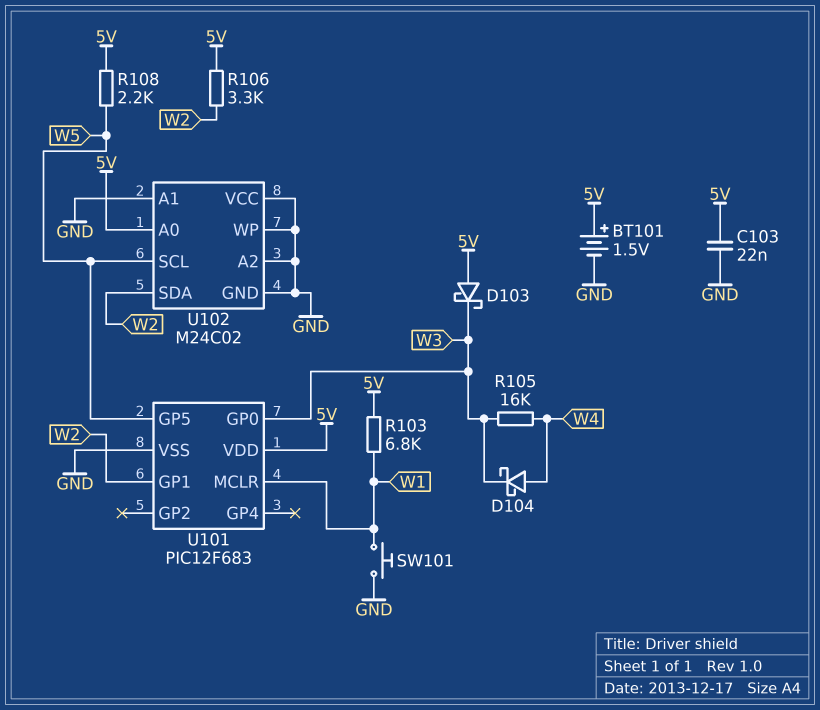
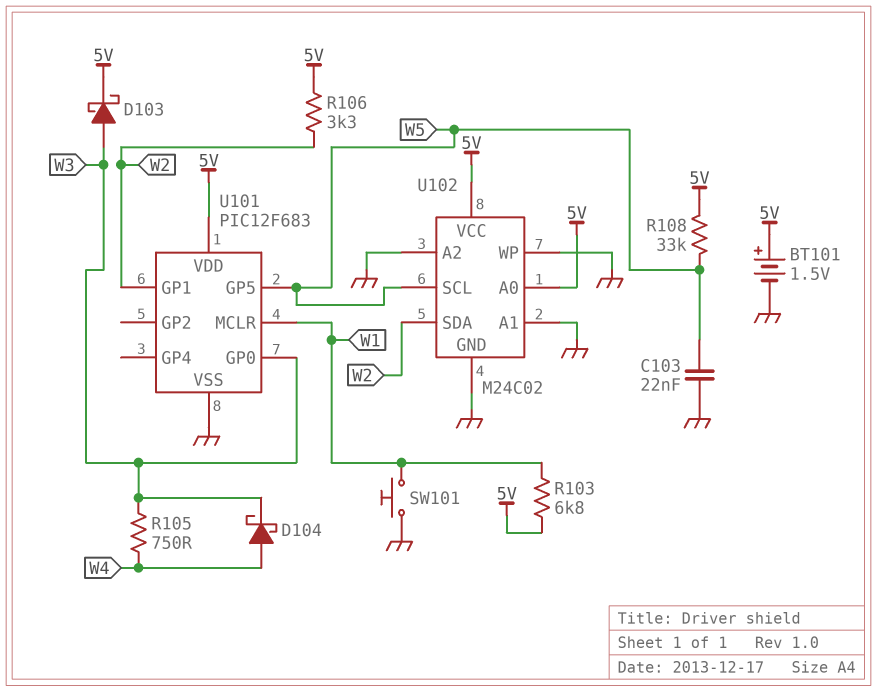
C103: 22nF (5V, GND) -> 22nF (GND, W5)
D103: schottky (A 5V, K W3) -> schottky (A W3, K 5V)
R105: 16k (W3, W4) -> 750 (W3, W4)
R108: 2.2k (5V, W5) -> 33k (5V, W5)
U102 pin VCC: GND -> 5V

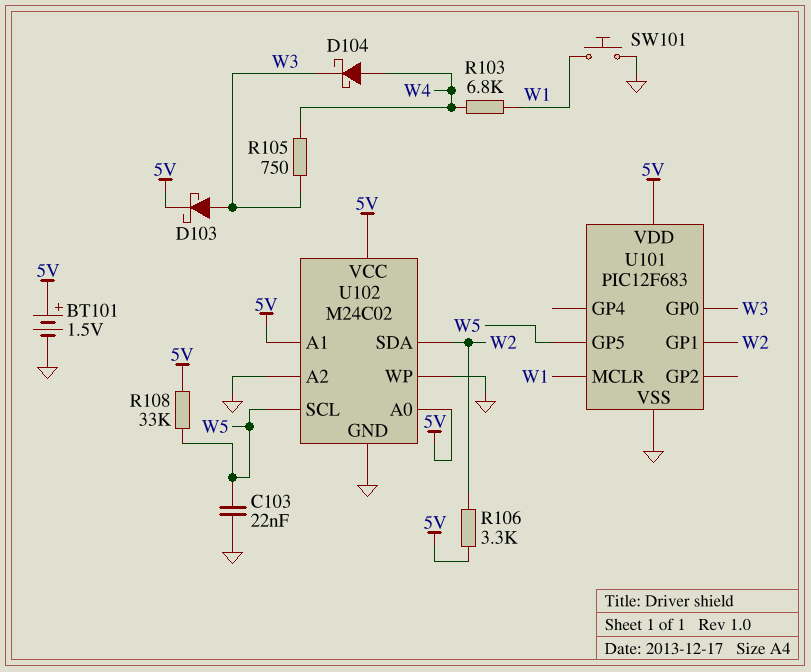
R103: 6.8k (5V, W1) -> 6.8k (W1, W4)
U102 pin A1: GND -> 5V

